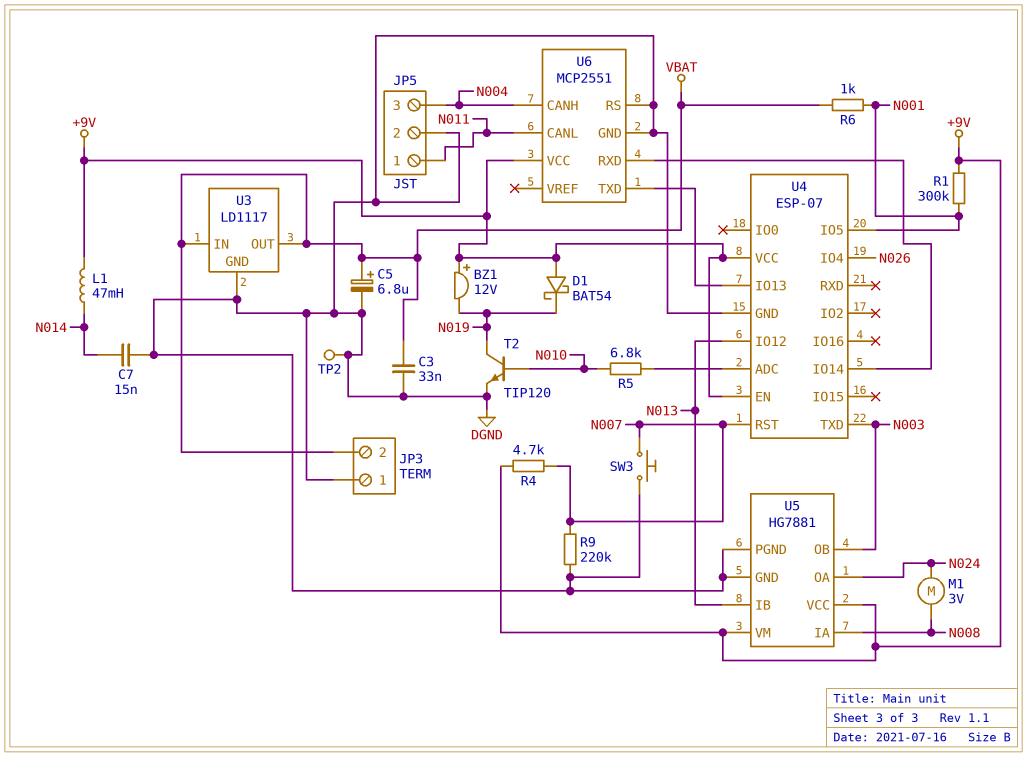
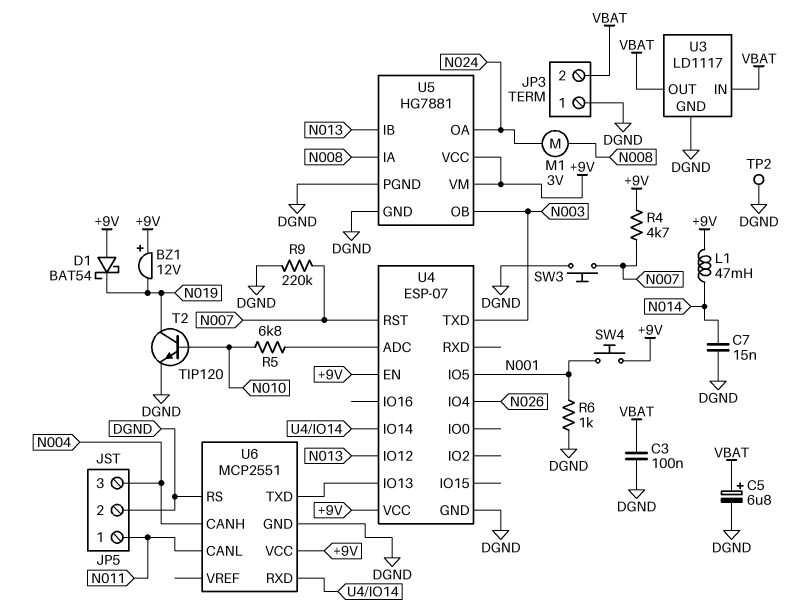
C3: 33nF (DGND, VBAT) -> 100nF (DGND, VBAT)
R1: 300k (+9V, N001) -> none
R6: 1k (N001, VBAT) -> 1k (DGND, N001)
SW4: none -> button (+9V, N001)

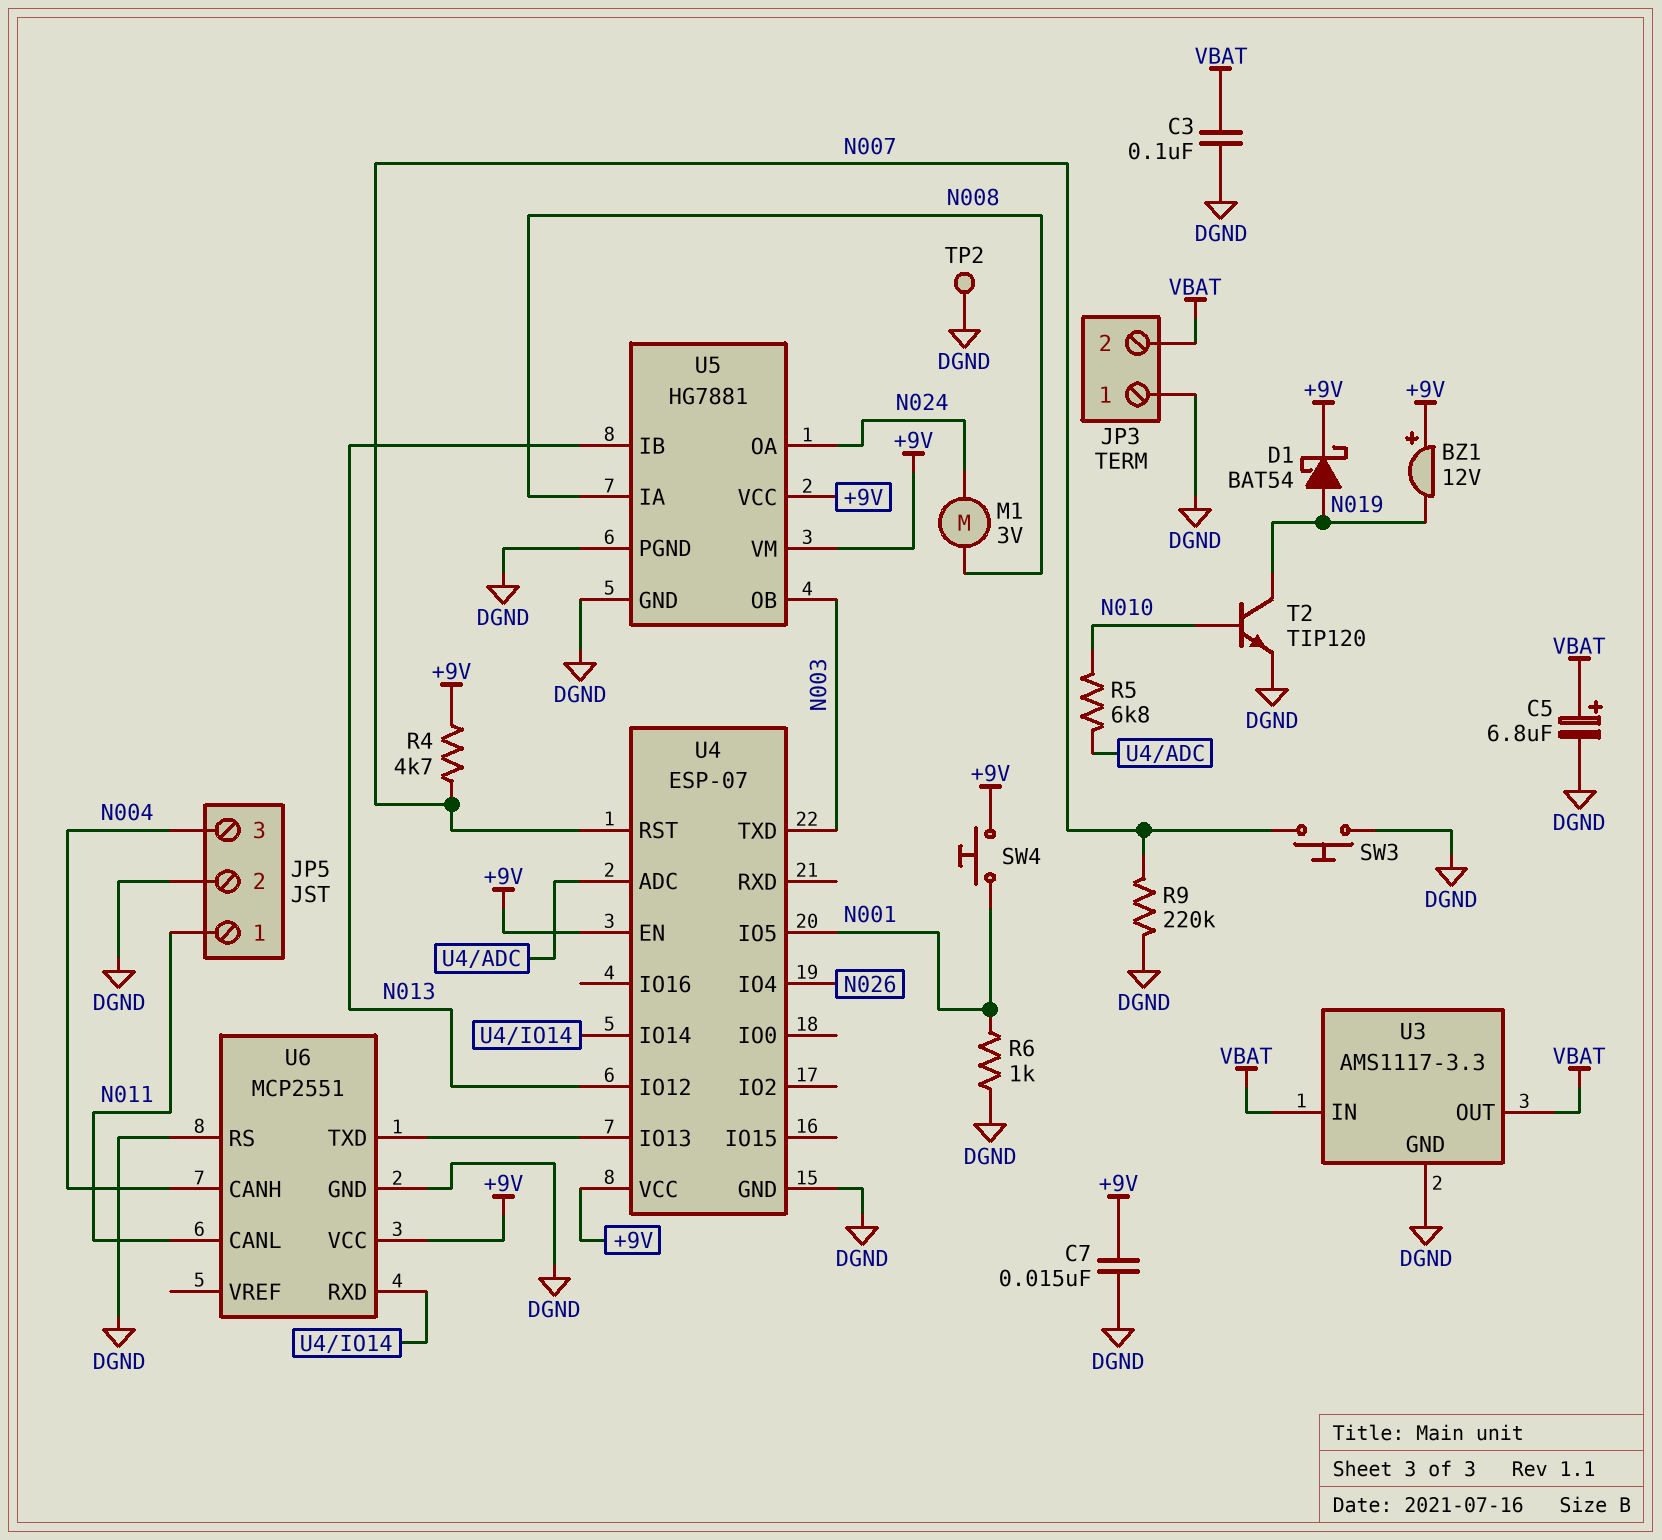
C7: 15nF (DGND, N014) -> 15nF (+9V, DGND)
D1: schottky BAT54 (A +9V, K N019) -> schottky BAT54 (A N019, K +9V)
L1: 47mH (+9V, N014) -> none
U3: LD1117 -> AMS1117-3.3

